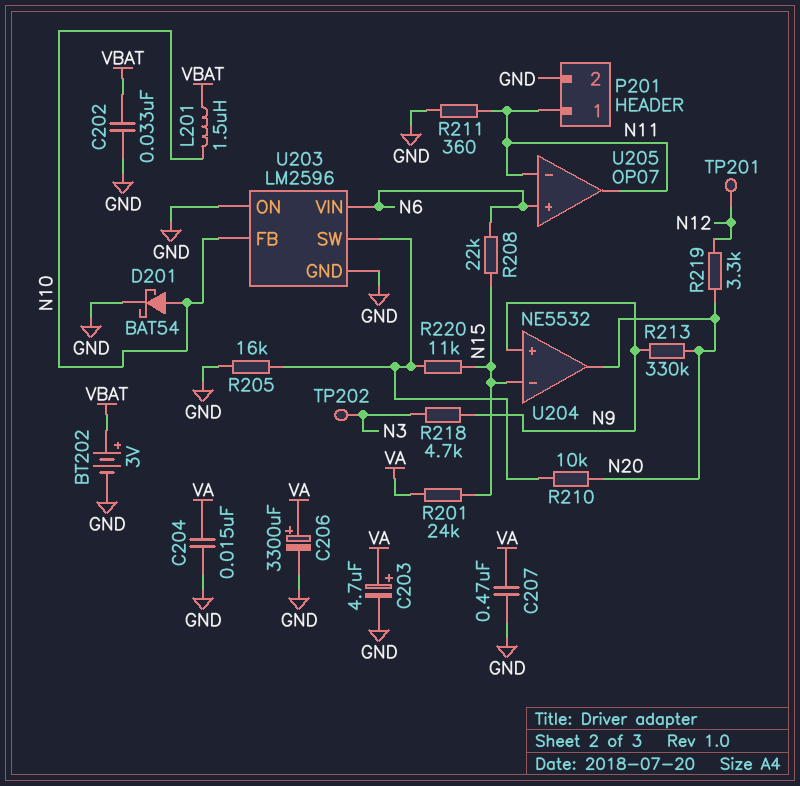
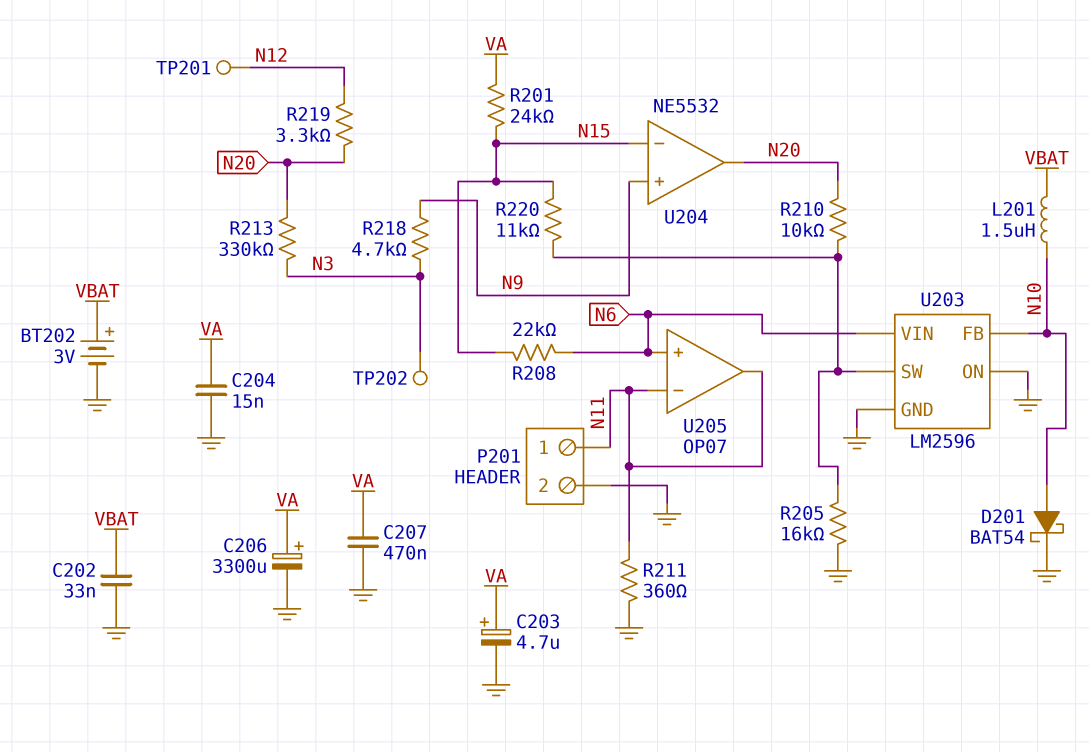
R213: 330k (N9, N20) -> 330k (N3, N20)

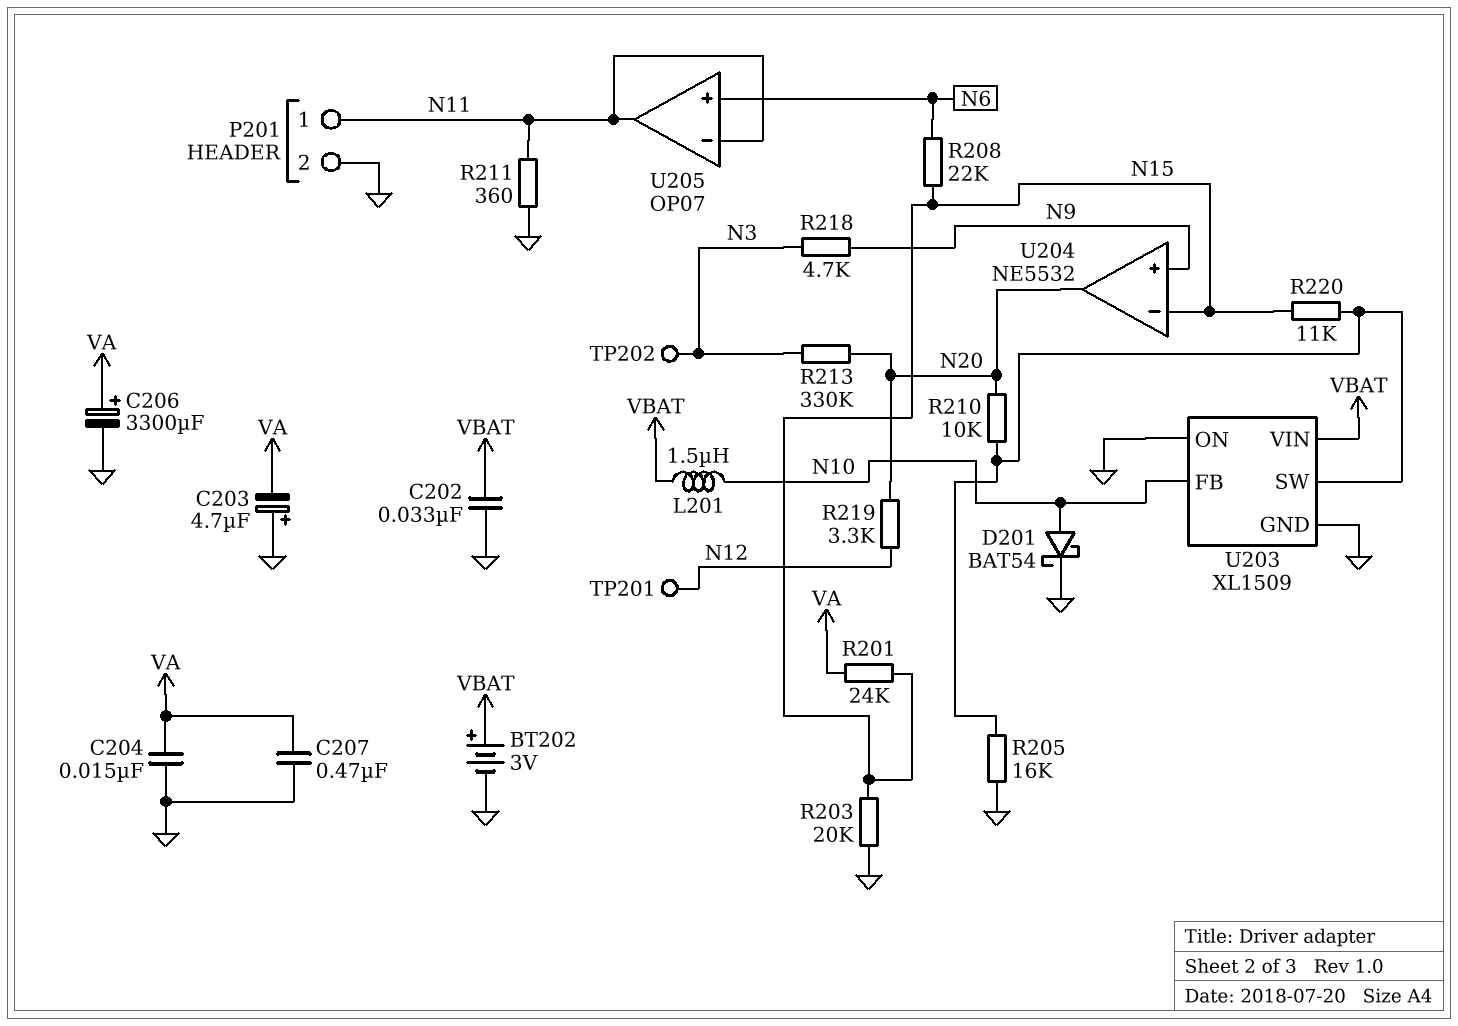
C203: 4.7uF (plus VA, minus GND) -> 4.7uF (plus GND, minus VA)
R203: none -> 20k (GND, N15)
U203: LM2596 -> XL1509
U203 pin VIN: N6 -> VBAT

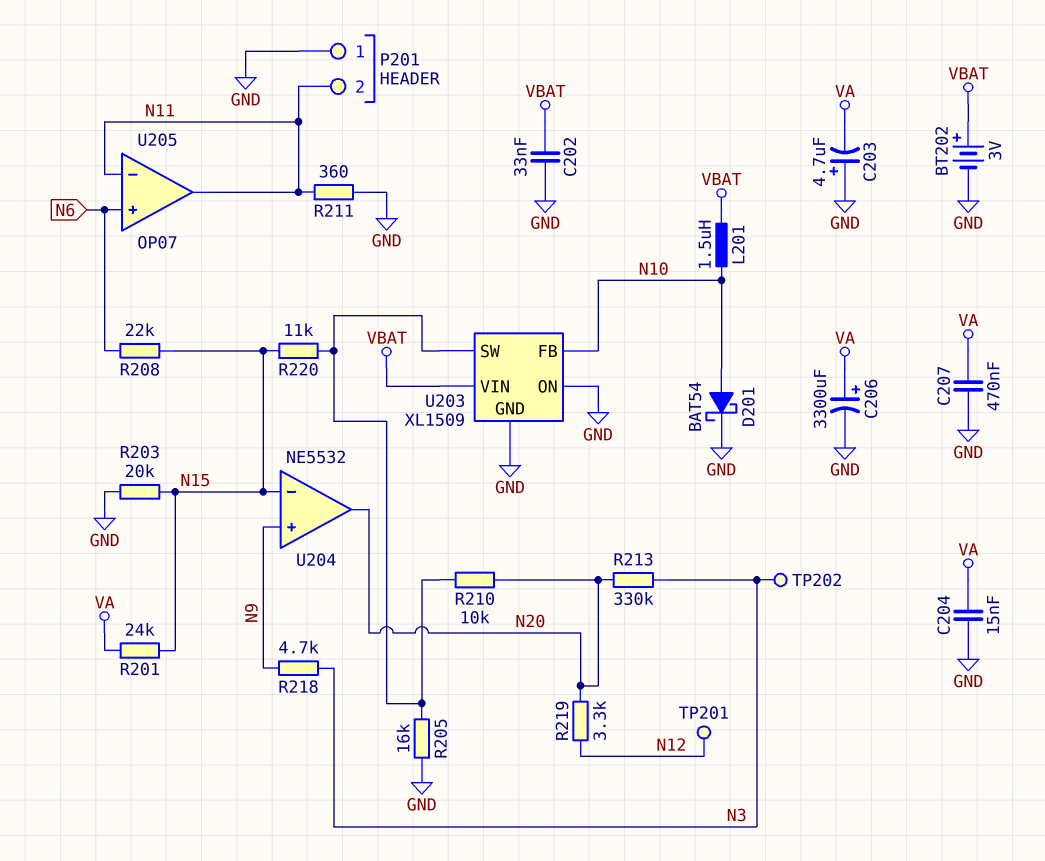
P201 pin 1: N11 -> GND
P201 pin 2: GND -> N11

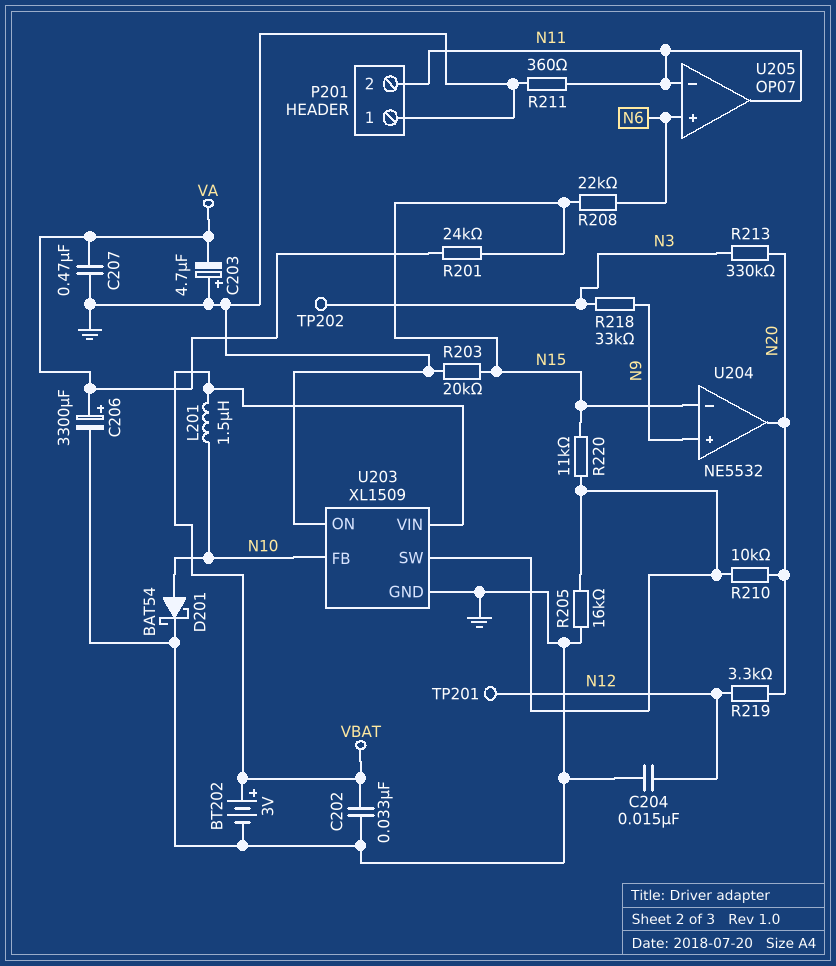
C204: 15nF (GND, VA) -> 15nF (GND, N12)
R218: 4.7k (N3, N9) -> 33k (N3, N9)

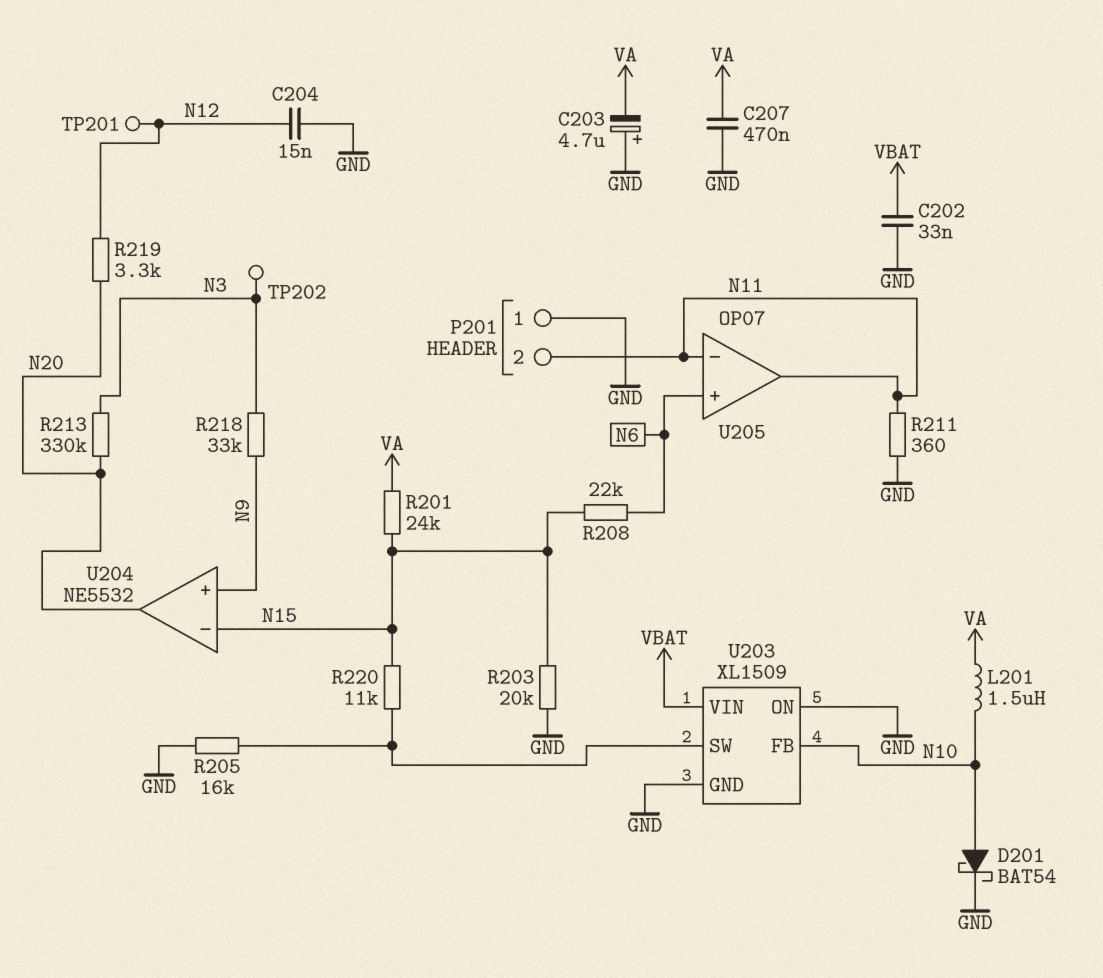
BT202: 3V (plus VBAT, minus GND) -> none
C206: 3300uF (plus VA, minus GND) -> none
L201: 1.5uH (N10, VBAT) -> 1.5uH (N10, VA)
R210: 10k (N20, U203/SW) -> none

